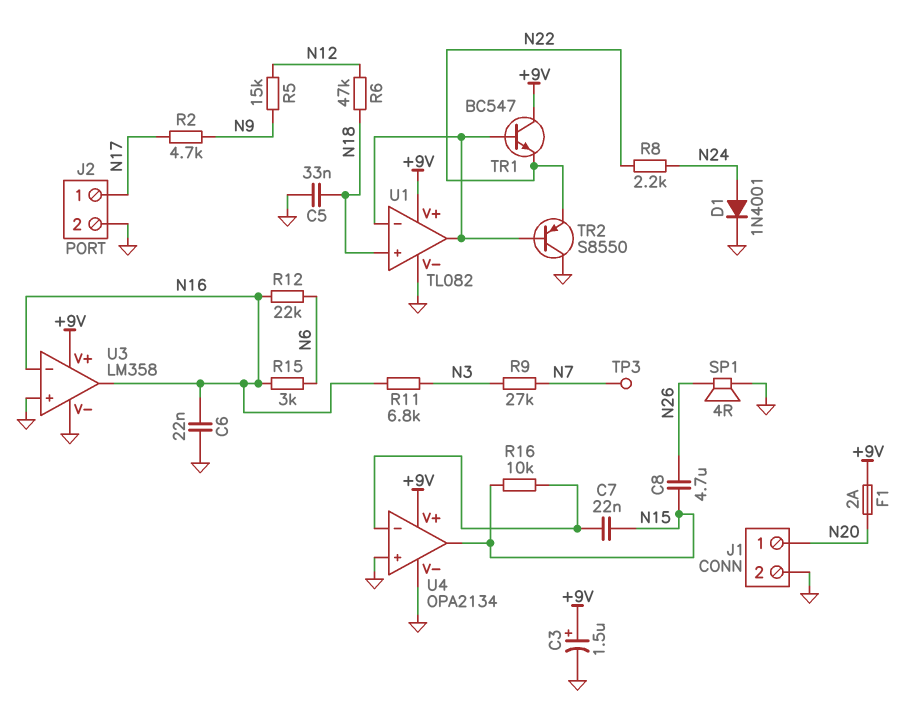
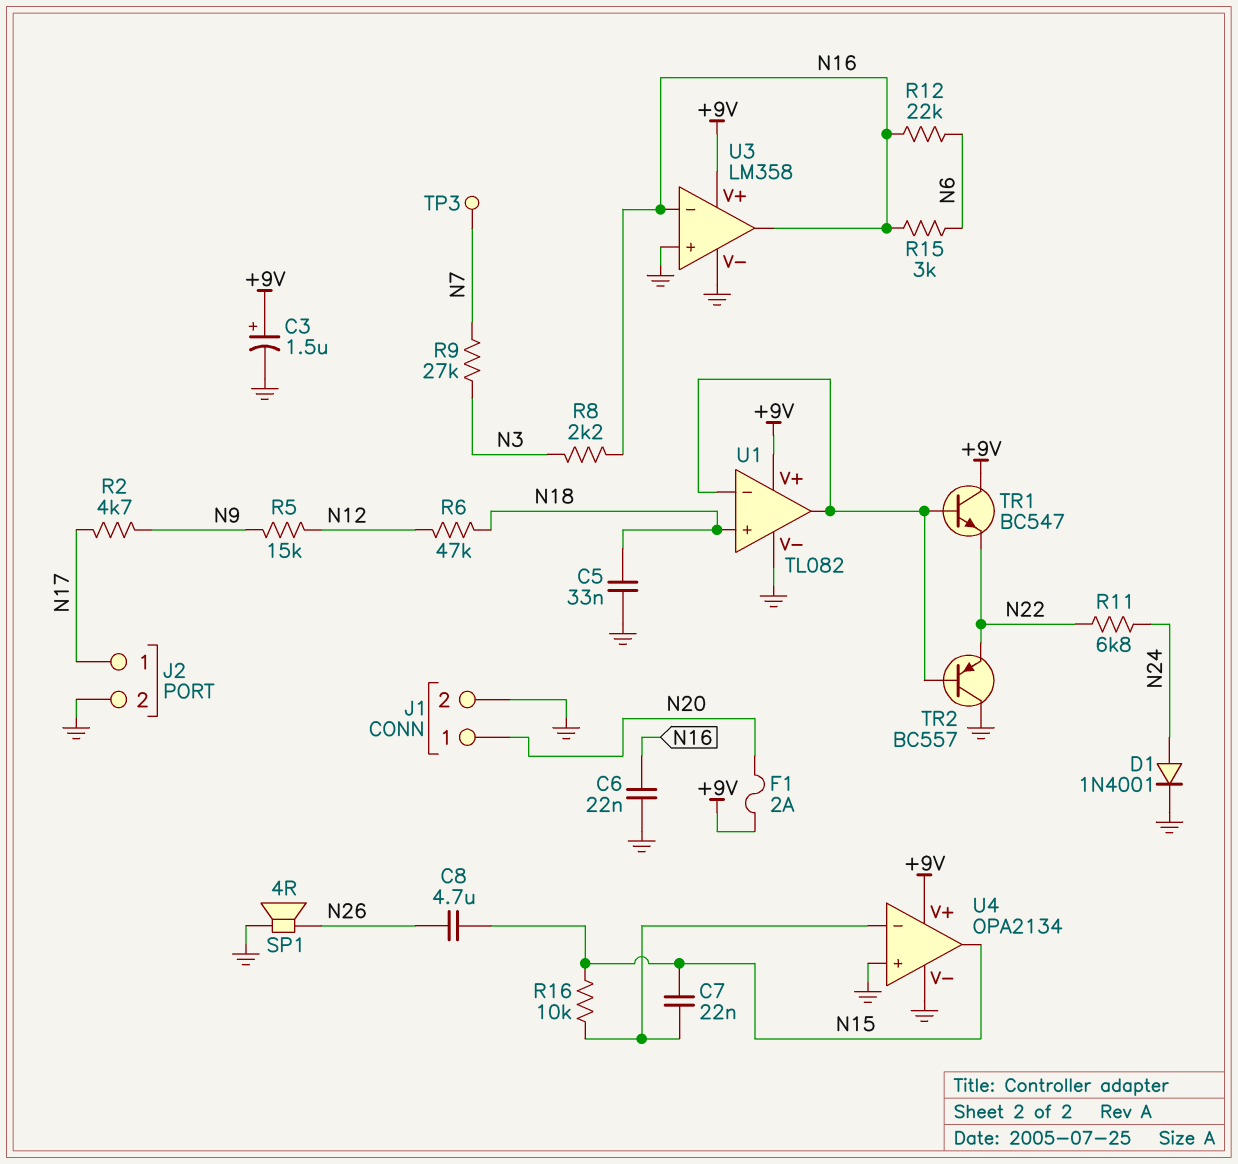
R8: 2.2k (N22, N24) -> 2.2k (N3, N16)
R11: 6.8k (N3, N16) -> 6.8k (N22, N24)
TR2: PNP S8550 (B U1/in-, C GND, E N22) -> PNP BC557 (B U1/in-, C GND, E N22)

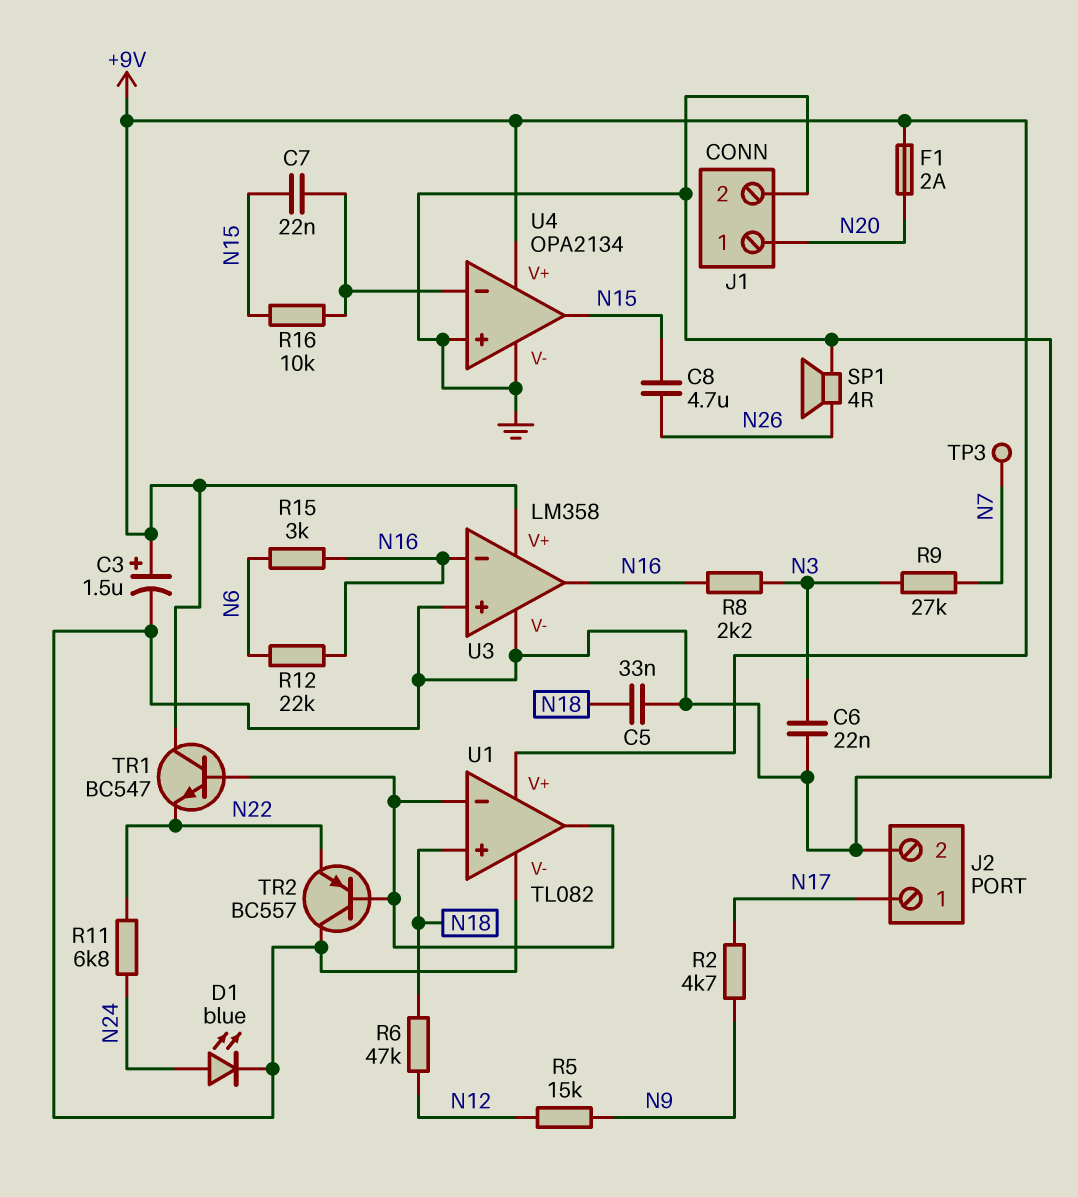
C6: 22nF (GND, N16) -> 22nF (GND, N3)
D1: diode 1N4001 (A N24, K GND) -> LED blue (A N24, K GND)

